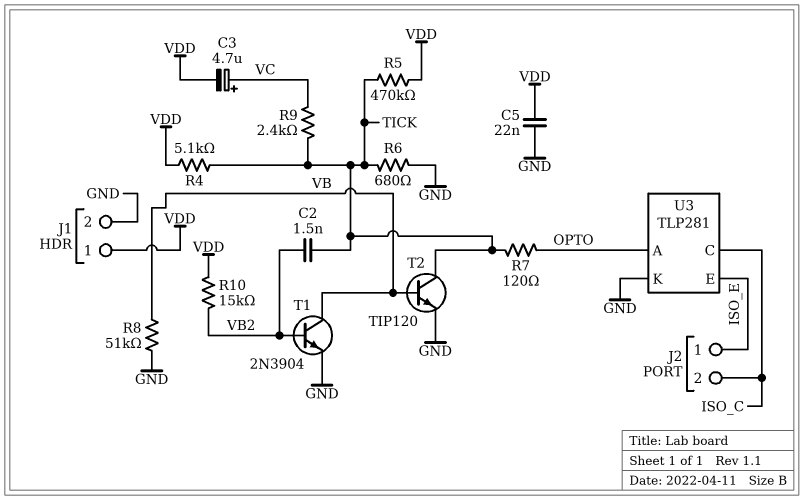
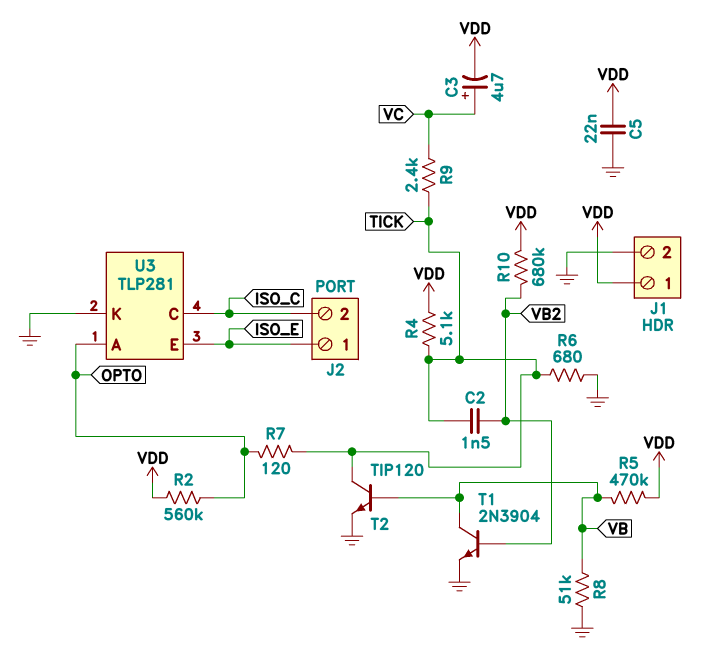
R2: none -> 560k (OPTO, VDD)
R5: 470k (TICK, VDD) -> 470k (VB, VDD)
R10: 15k (VB2, VDD) -> 680k (VB2, VDD)

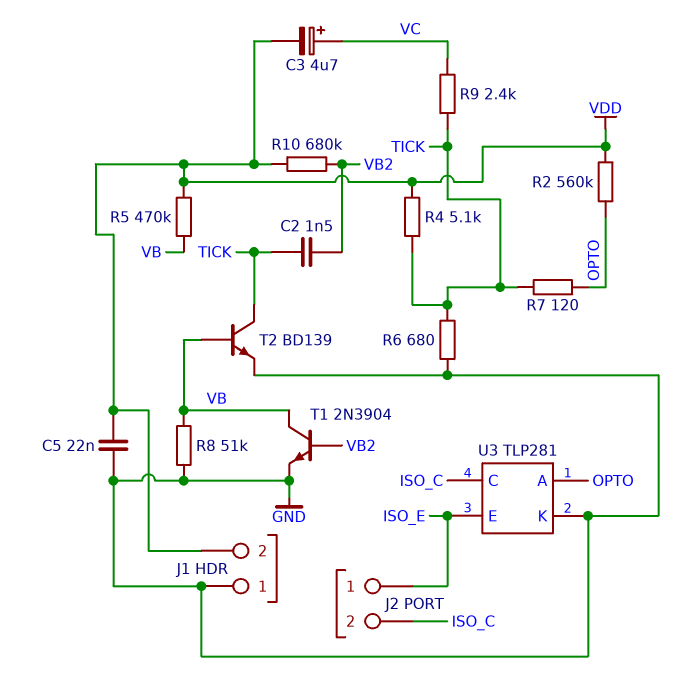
J1 pin 1: VDD -> GND
J1 pin 2: GND -> VDD
T2: NPN TIP120 (B VB, C TICK, E GND) -> NPN BD139 (B VB, C TICK, E GND)

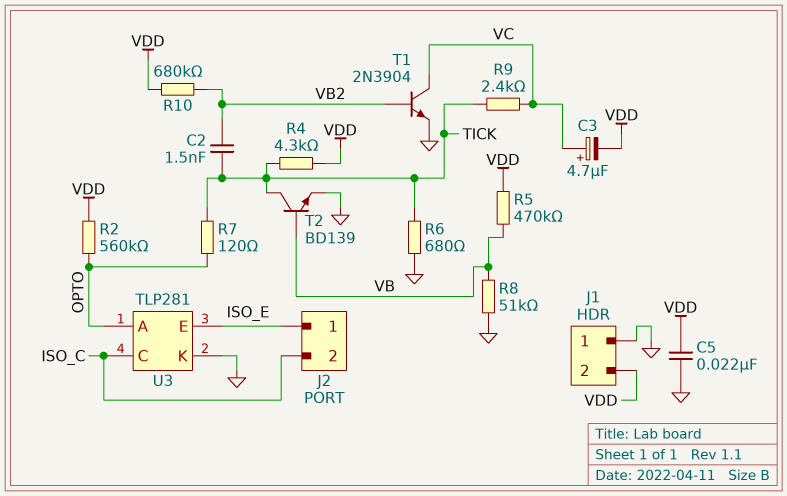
R4: 5.1k (TICK, VDD) -> 4.3k (TICK, VDD)
T1: NPN 2N3904 (B VB2, C VB, E GND) -> NPN 2N3904 (B VB2, C VC, E GND)

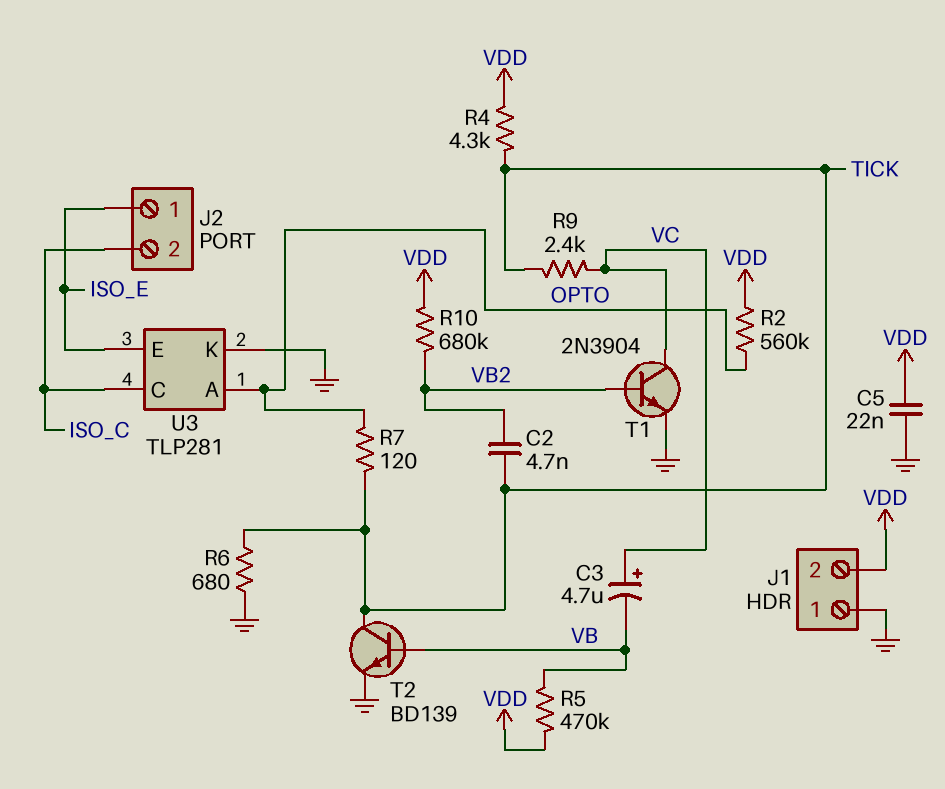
C2: 1.5nF (TICK, VB2) -> 4.7nF (TICK, VB2)
C3: 4.7uF (plus VC, minus VDD) -> 4.7uF (plus VC, minus VB)
R8: 51k (GND, VB) -> none

